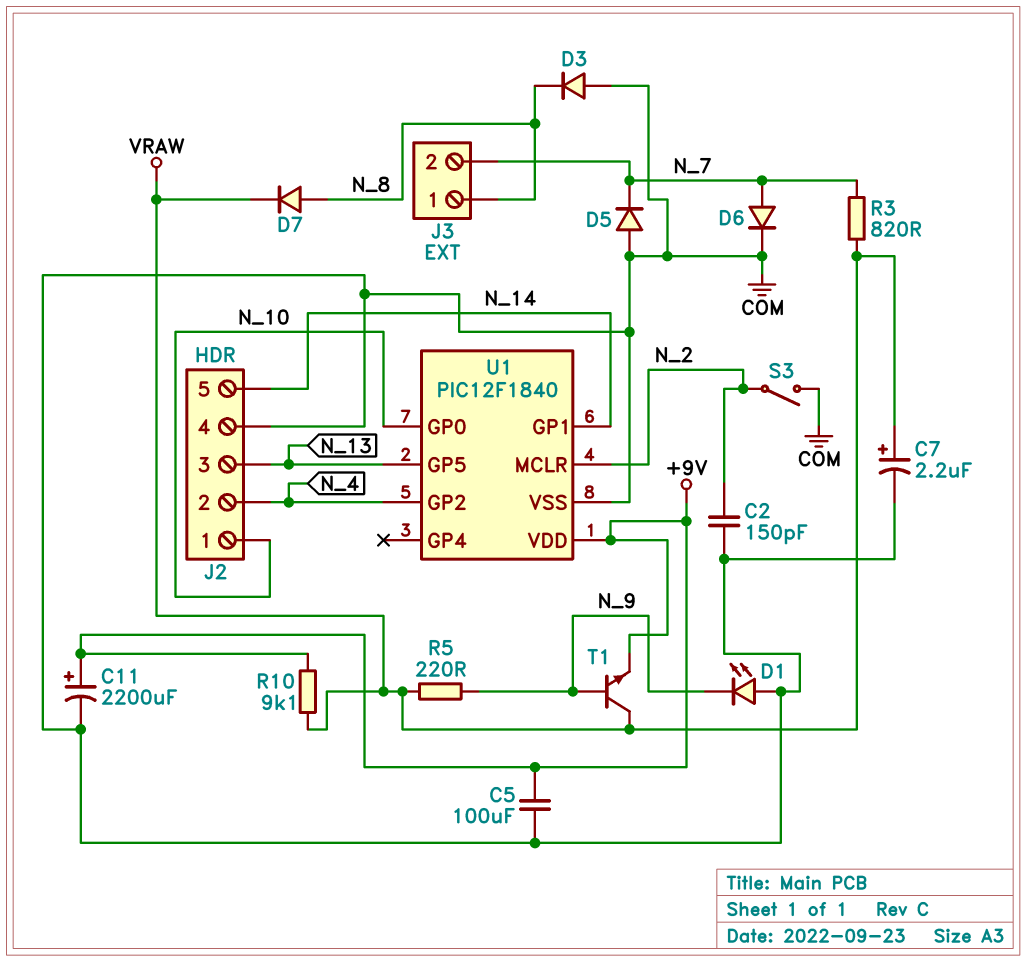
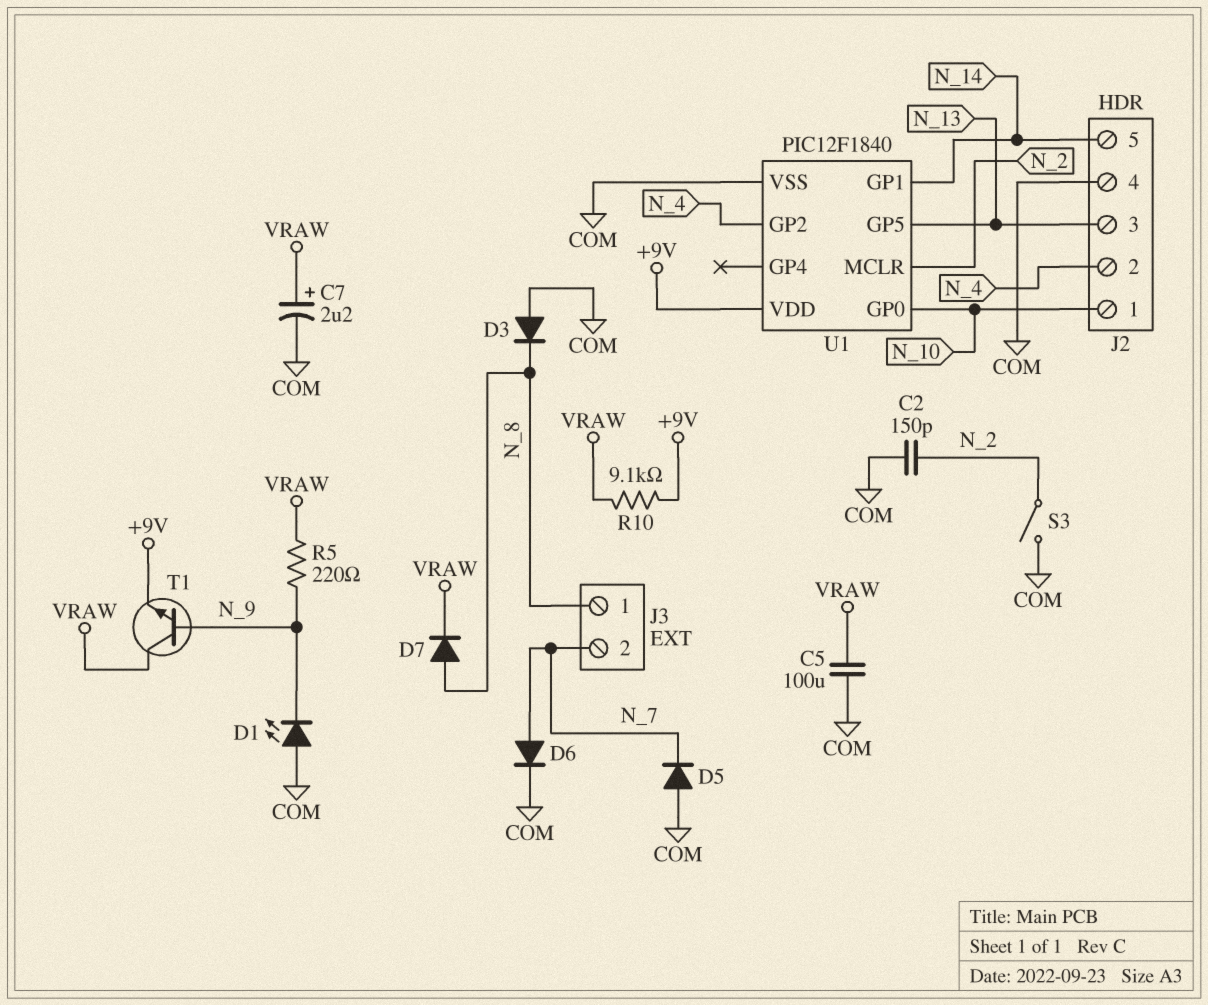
C5: 100uF (+9V, COM) -> 100uF (COM, VRAW)
C11: 2200uF (plus +9V, minus COM) -> none
R3: 820 (N_7, VRAW) -> none

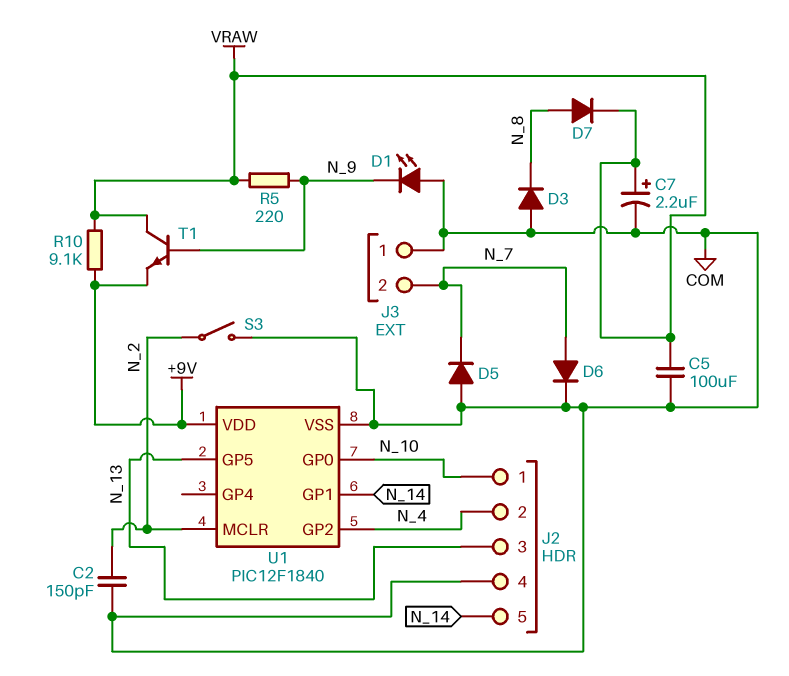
J3 pin 1: N_8 -> COM

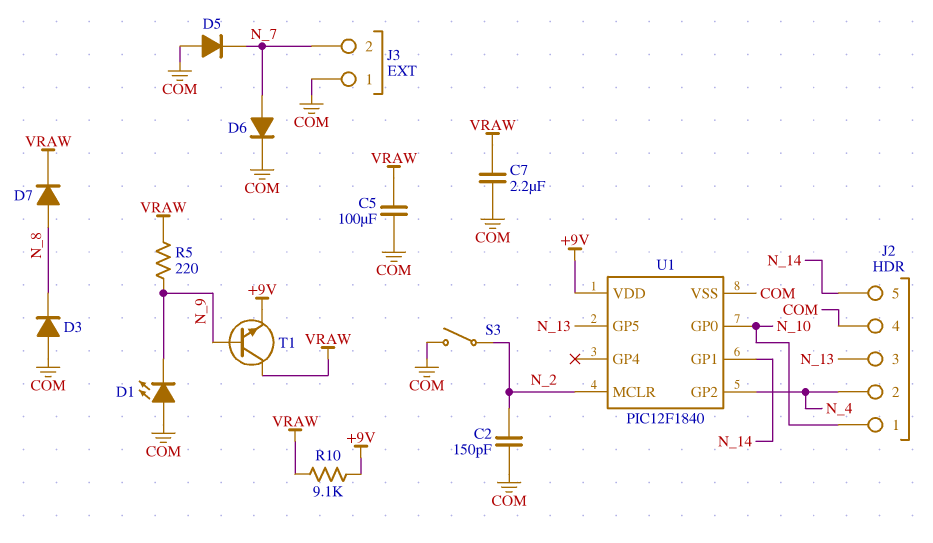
C7: 2.2uF (plus VRAW, minus COM) -> 2.2uF (COM, VRAW)

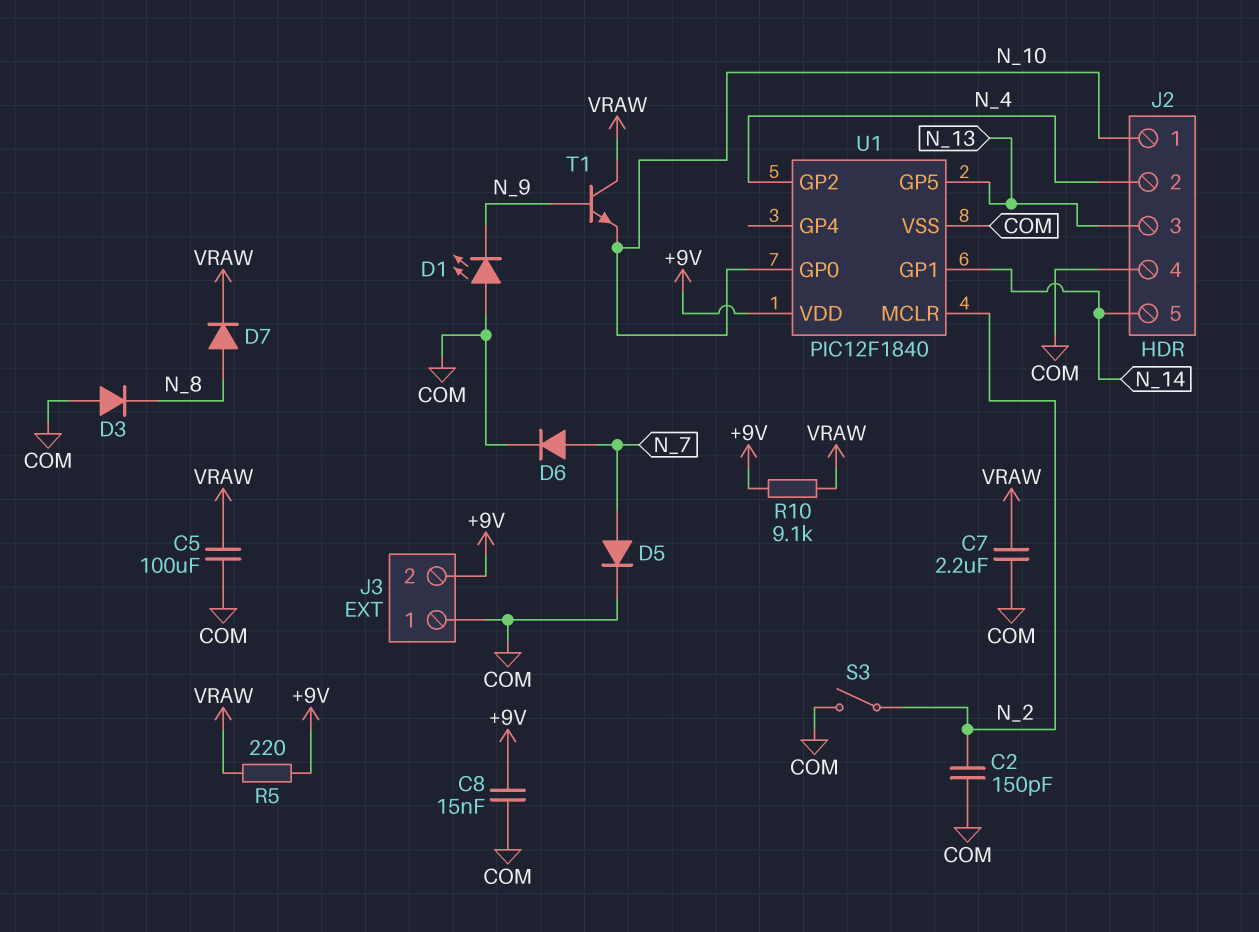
C8: none -> 15nF (+9V, COM)
D5: diode (A COM, K N_7) -> diode (A N_7, K COM)
J3 pin 2: N_7 -> +9V
R5: 220 (N_9, VRAW) -> 220 (+9V, VRAW)
T1: NPN (B N_9, C VRAW, E +9V) -> NPN (B N_9, C VRAW, E N_10)

